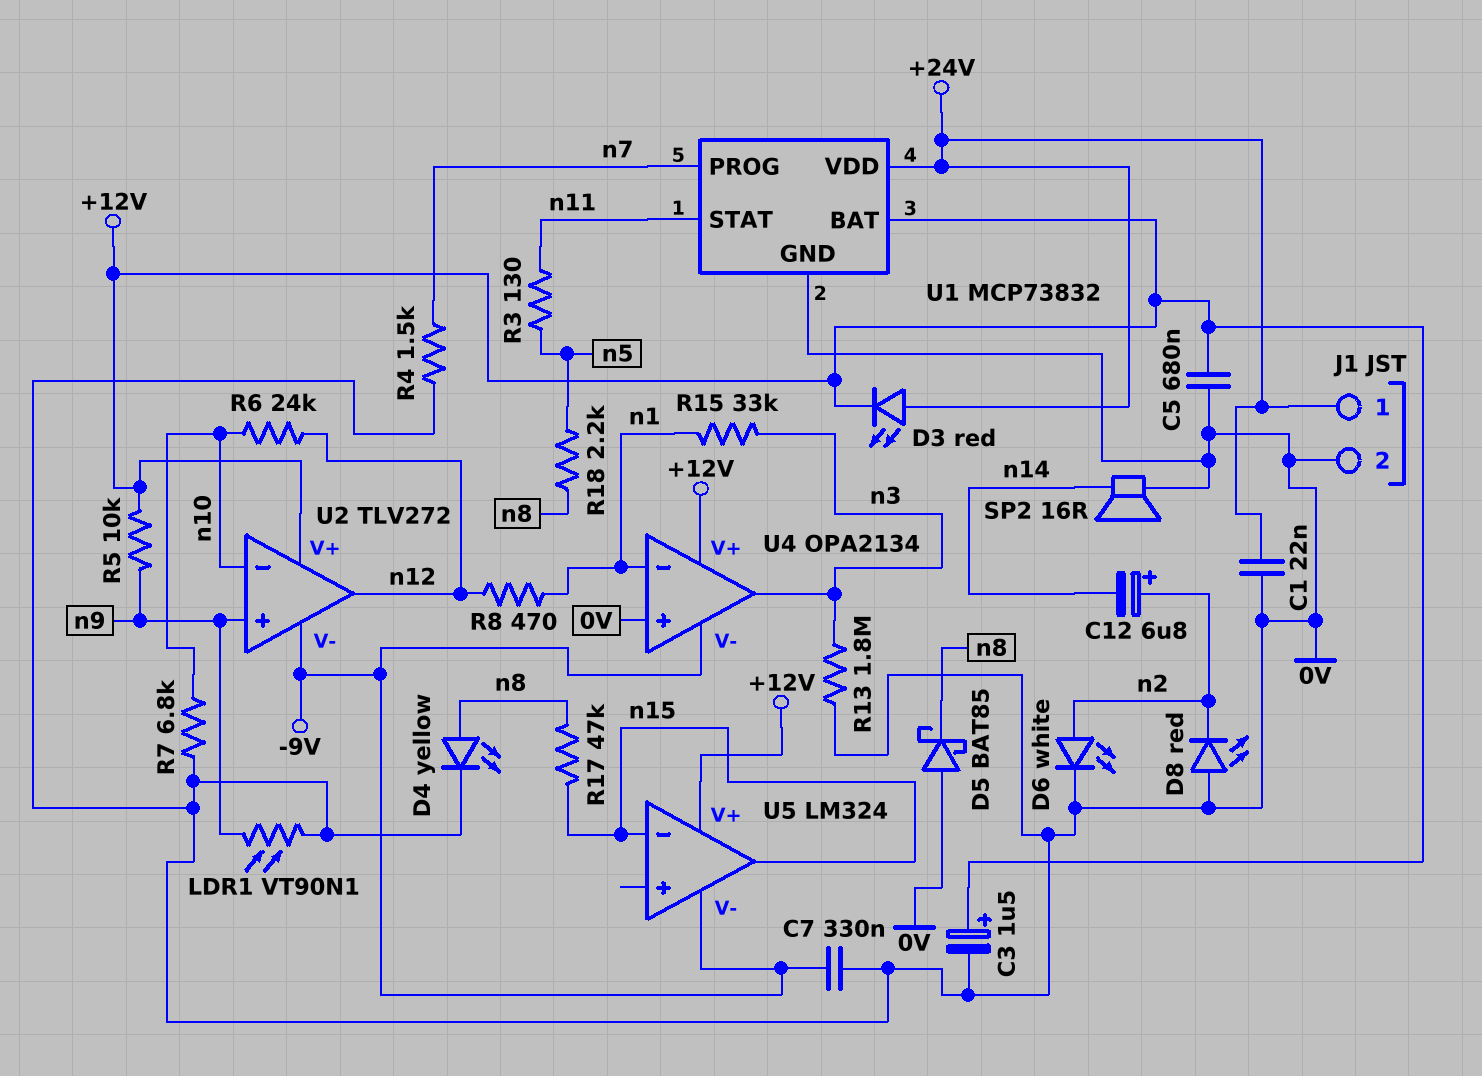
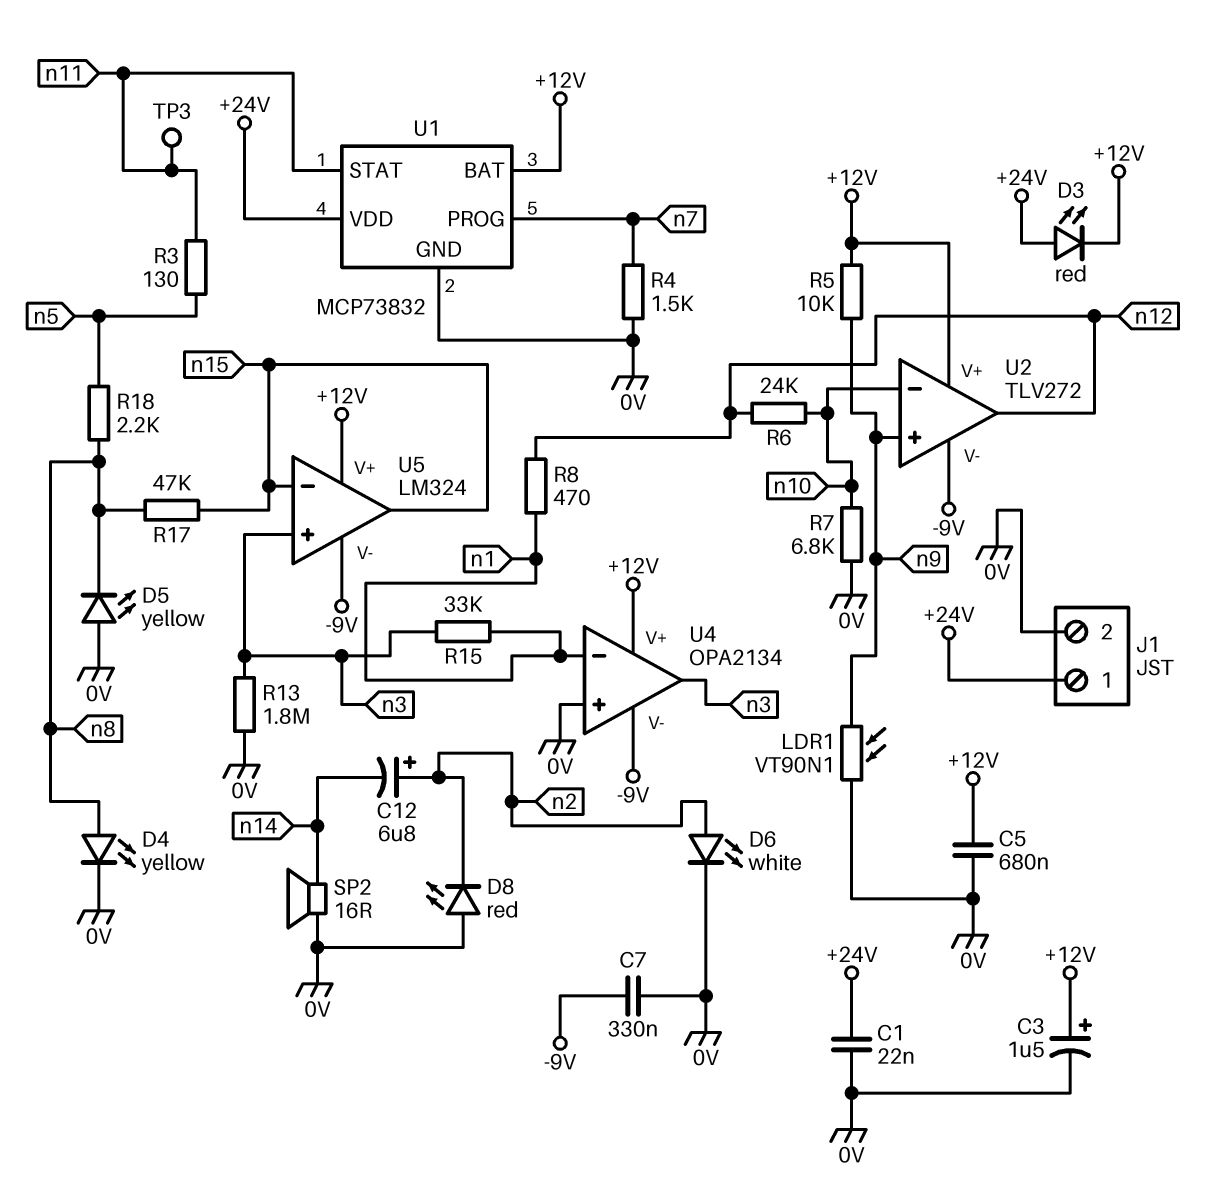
D5: schottky BAT85 (A 0V, K n8) -> LED yellow (A 0V, K n8)
TP3: none -> test point (n11)
U5 pin in+: none -> n3

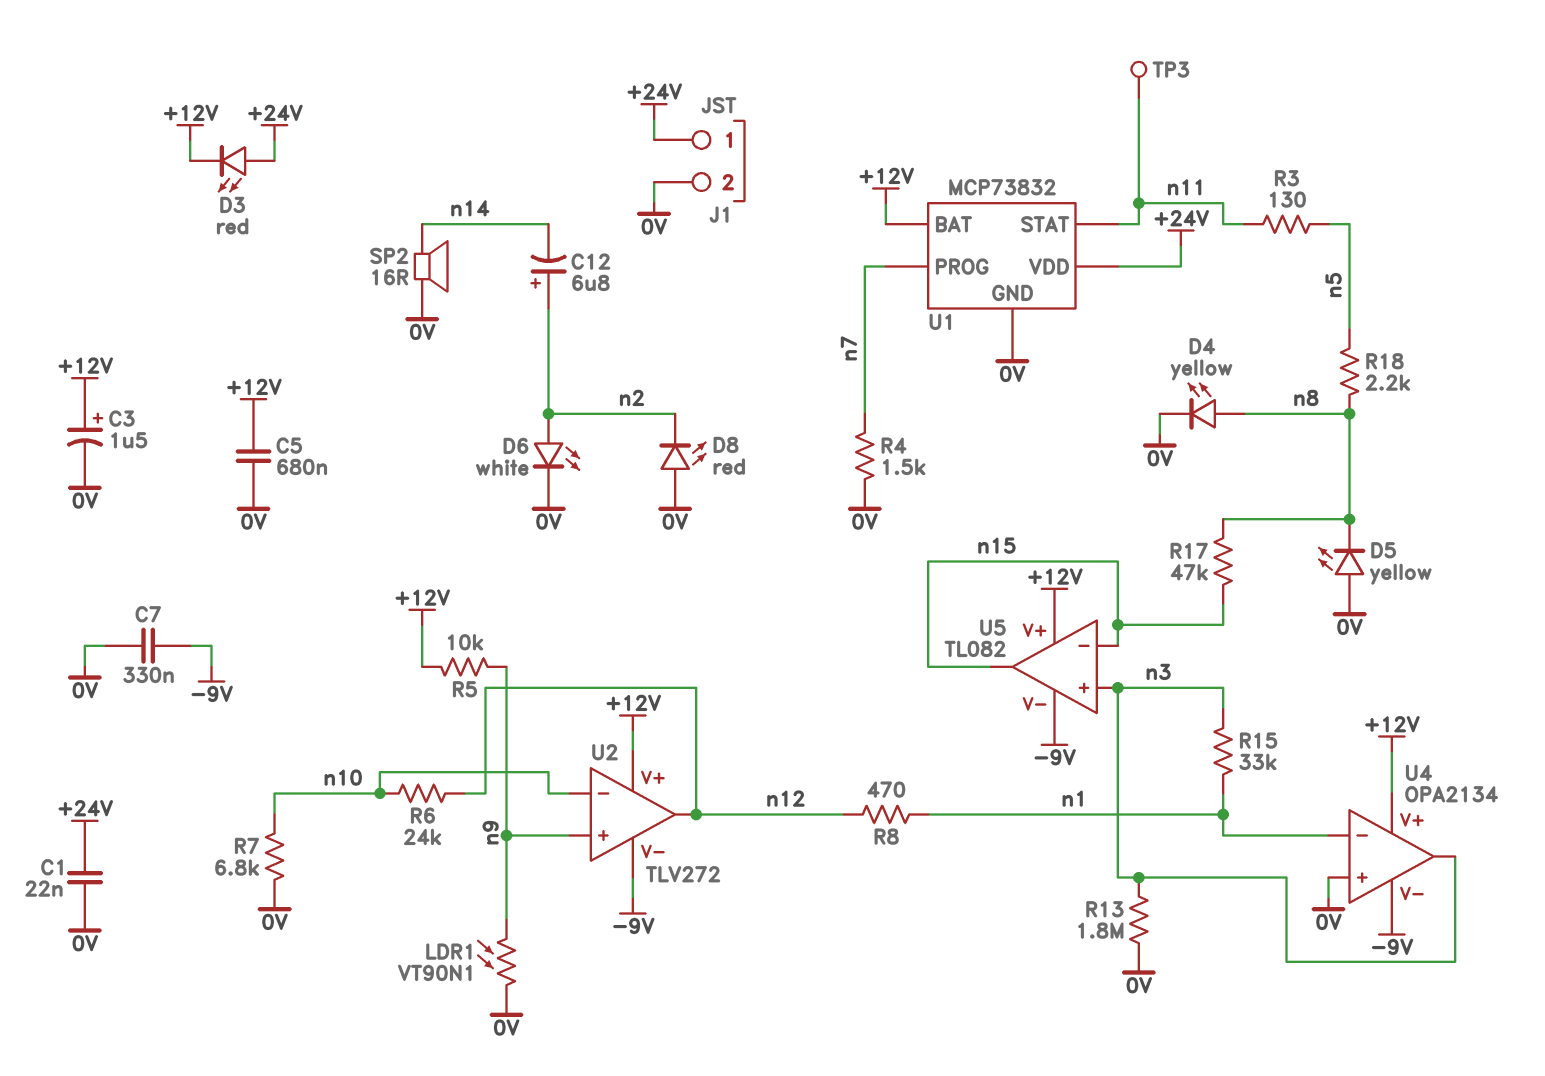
U5: LM324 -> TL082

